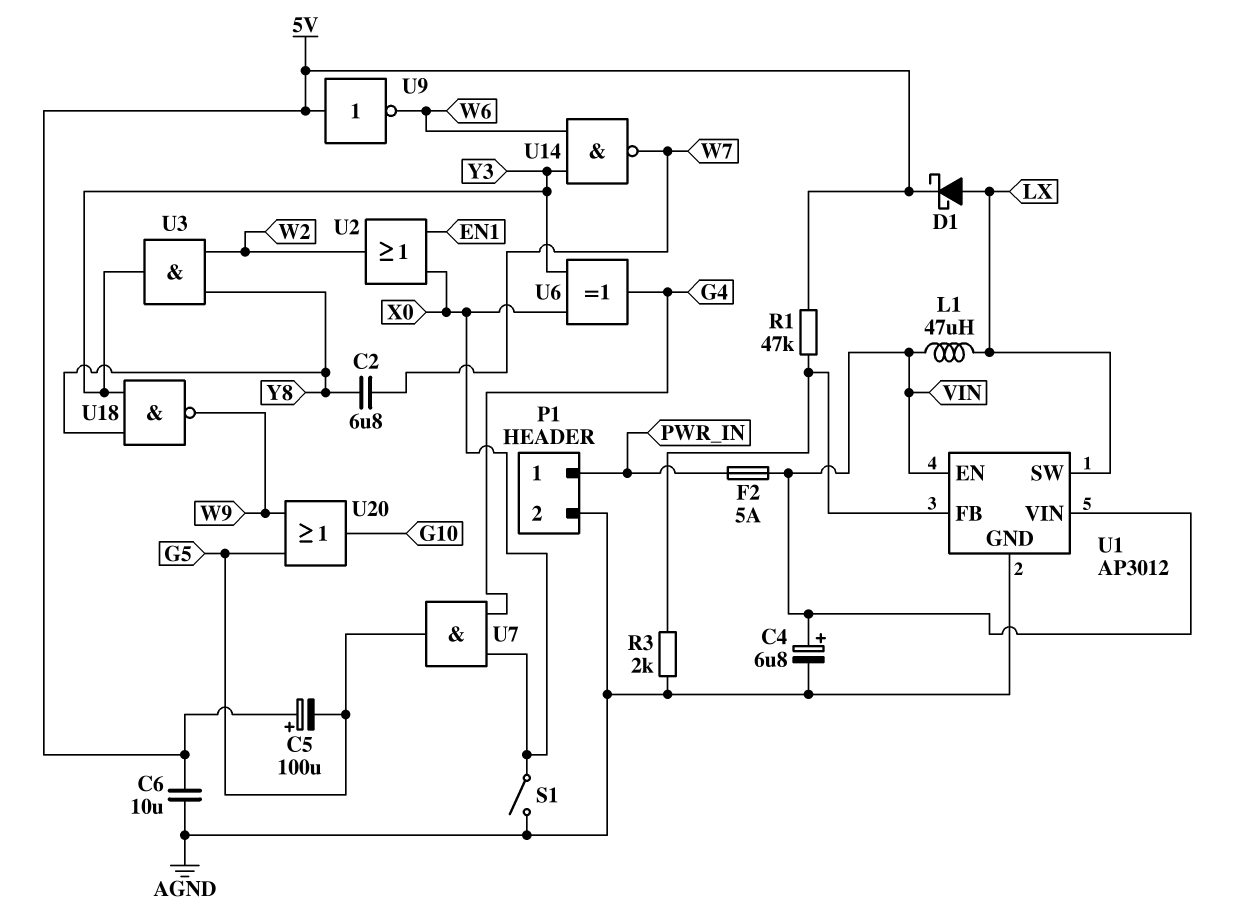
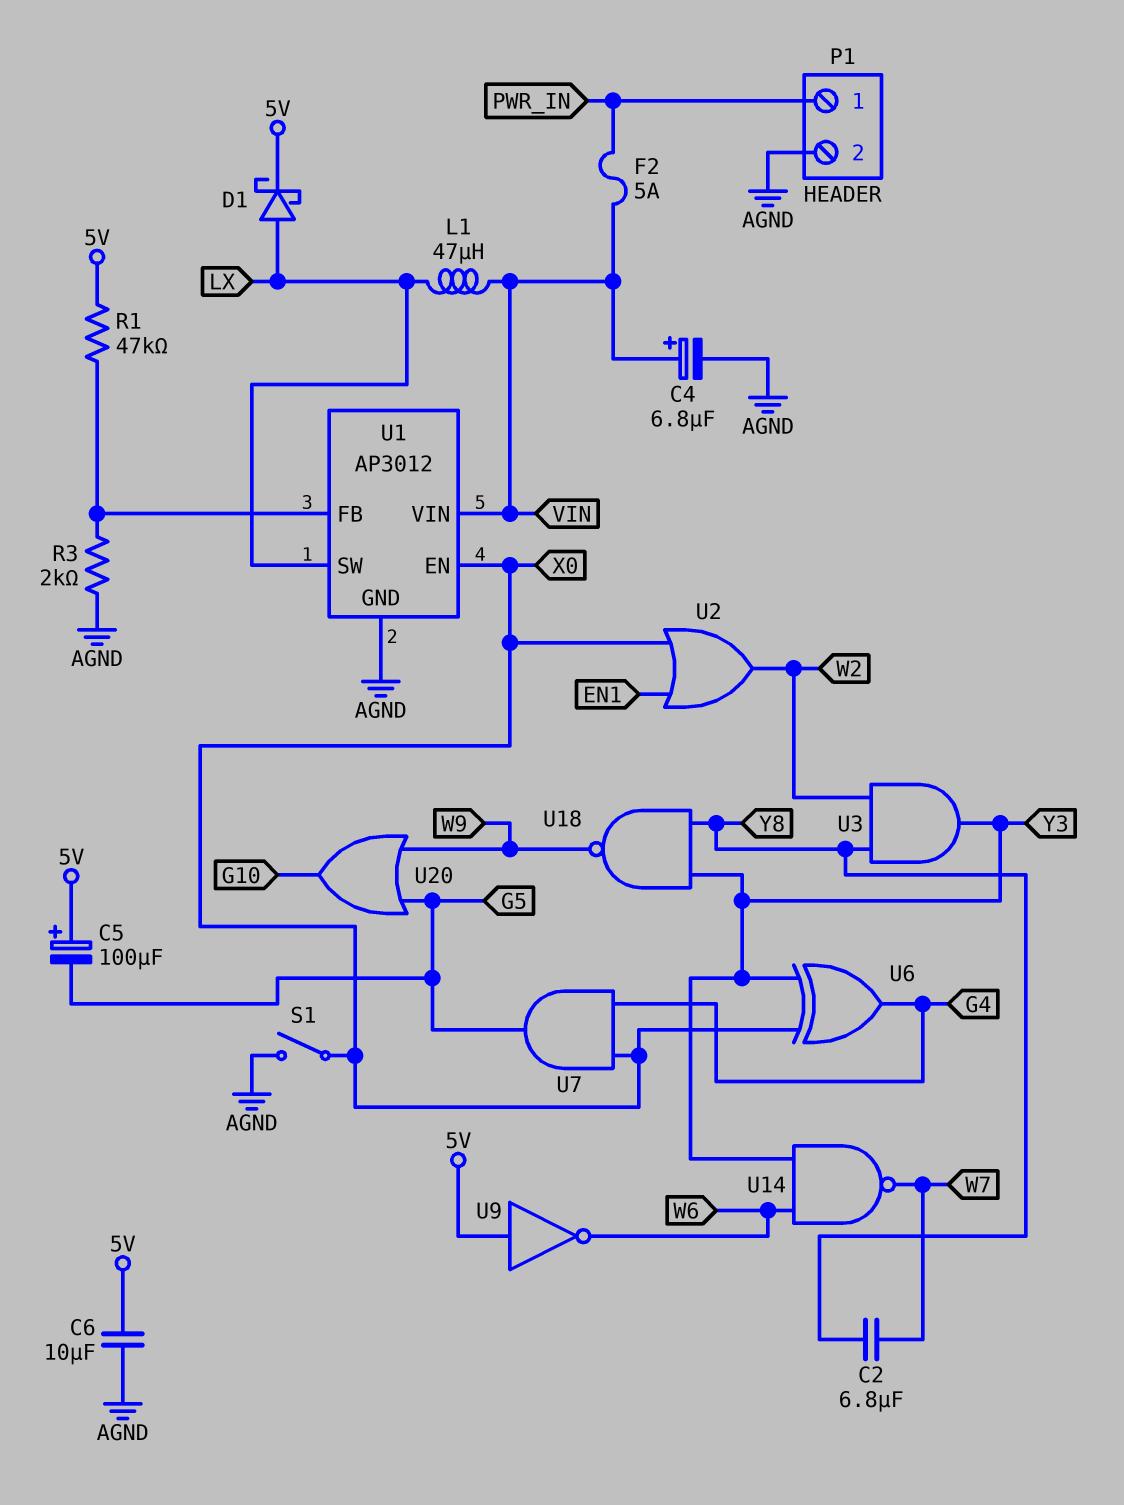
U1 pin EN: VIN -> X0

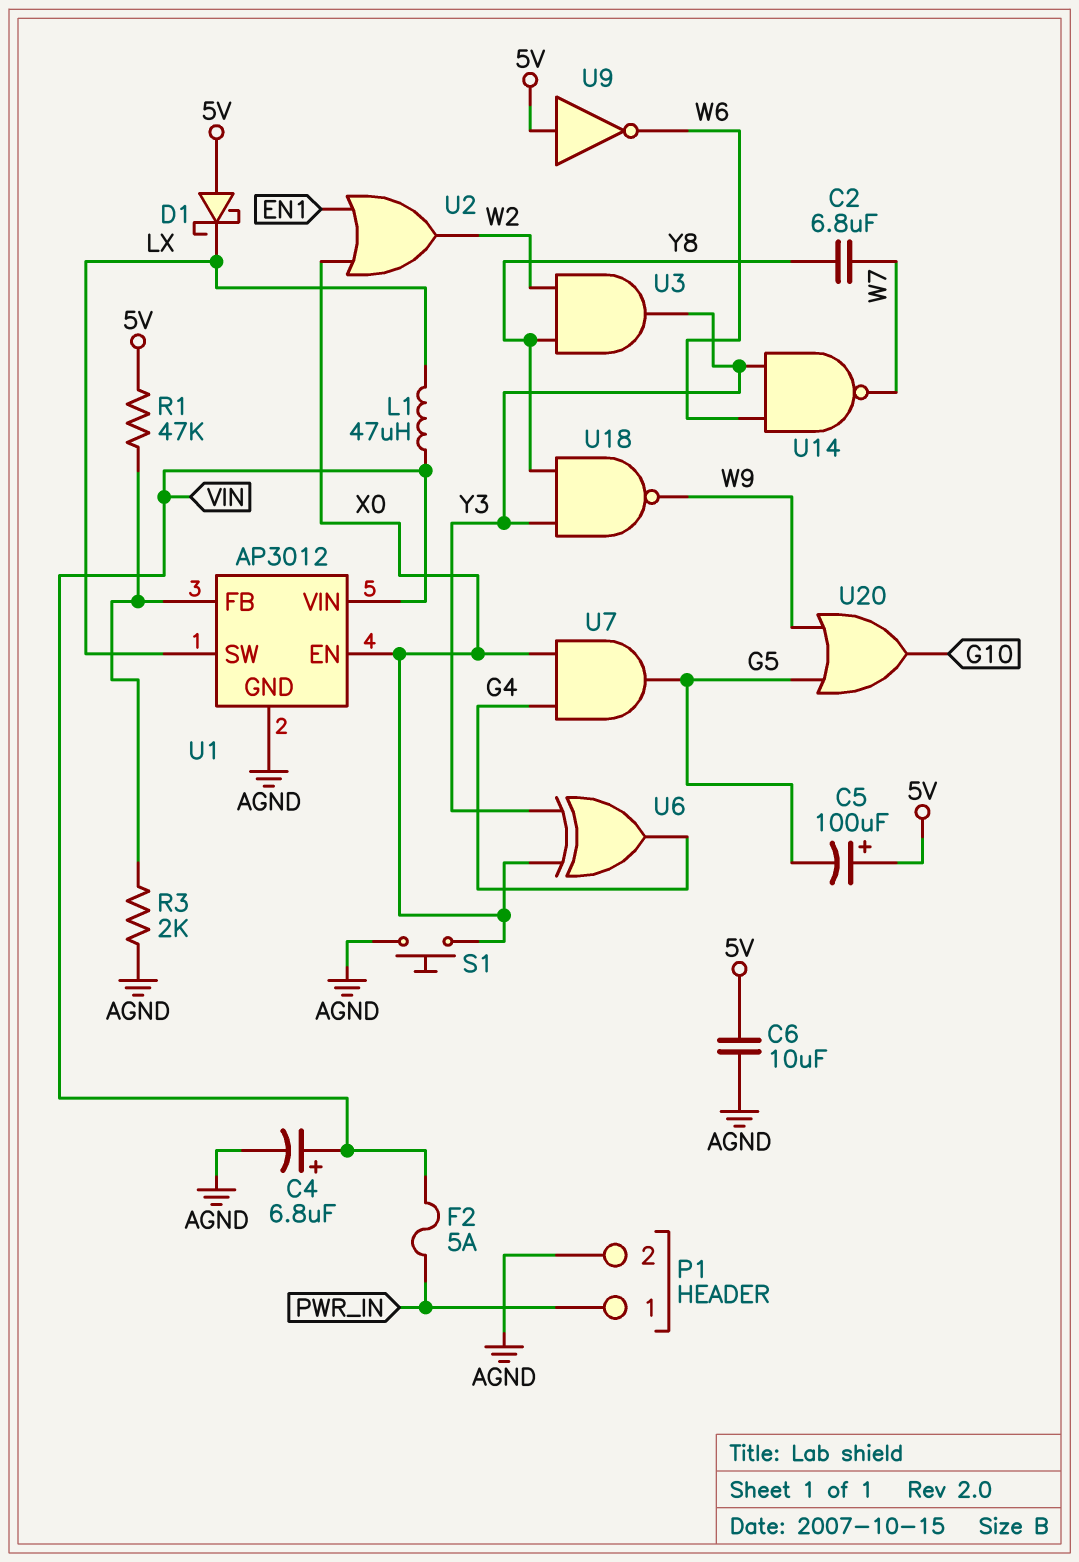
D1: schottky (A LX, K 5V) -> schottky (A 5V, K LX)
S1: switch (AGND, X0) -> button (AGND, X0)

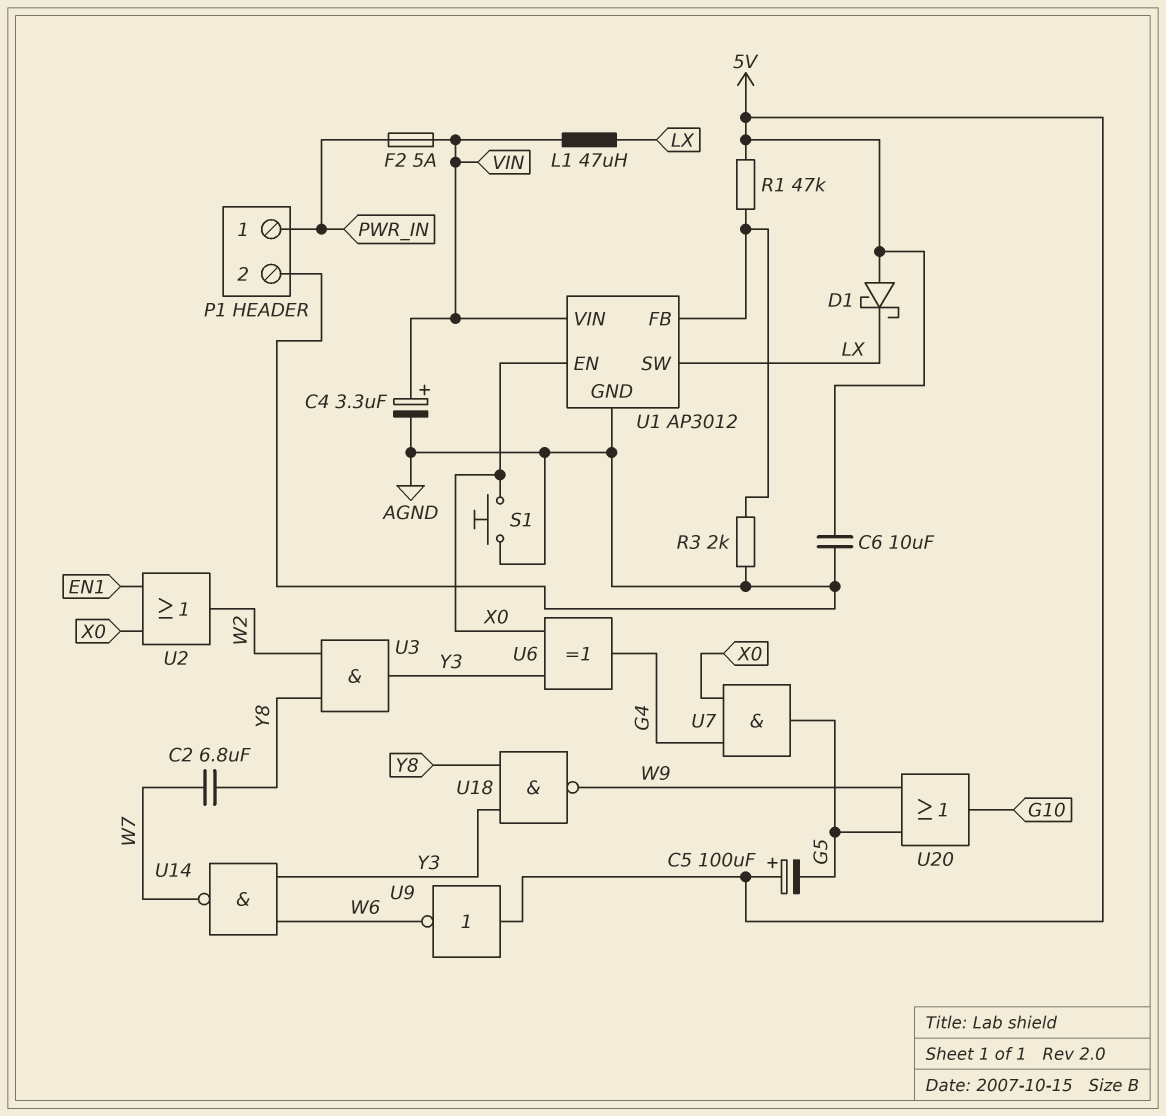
C4: 6.8uF (plus VIN, minus AGND) -> 3.3uF (plus VIN, minus AGND)

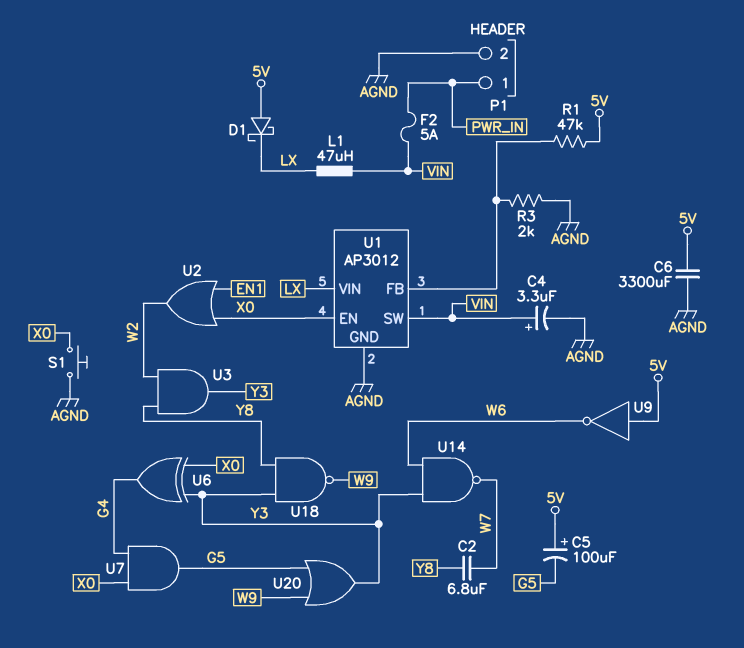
C6: 10uF (5V, AGND) -> 3300uF (5V, AGND)
U1 pin SW: LX -> VIN
U1 pin VIN: VIN -> LX
U20: OR (in G5, in W9, out G10) -> OR (in G5, in W9, out Y3)

